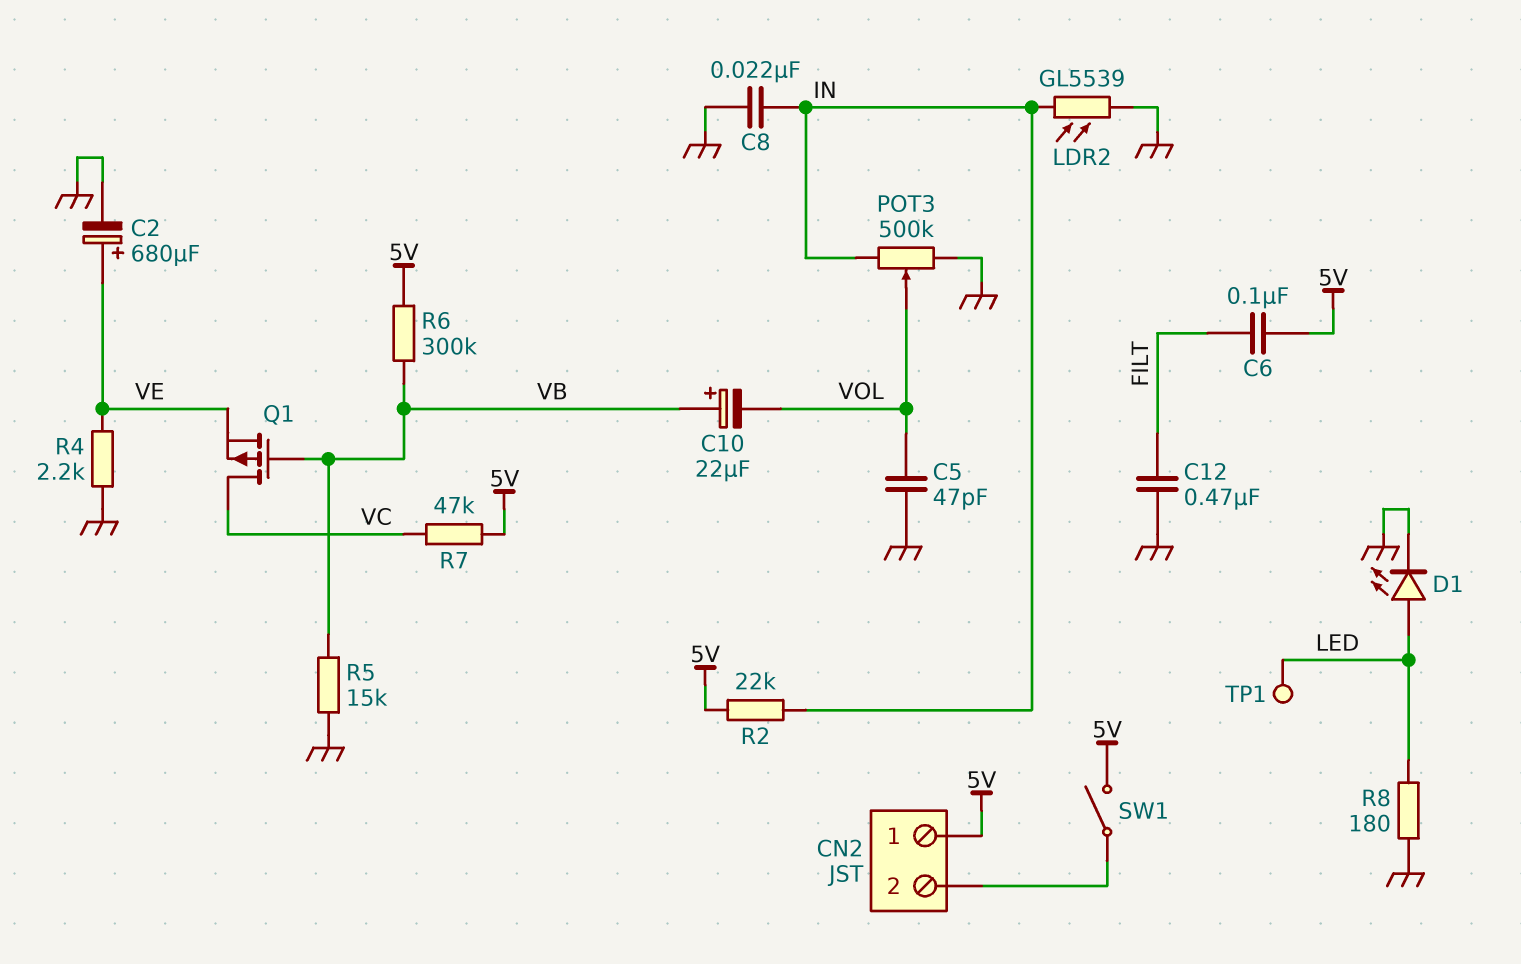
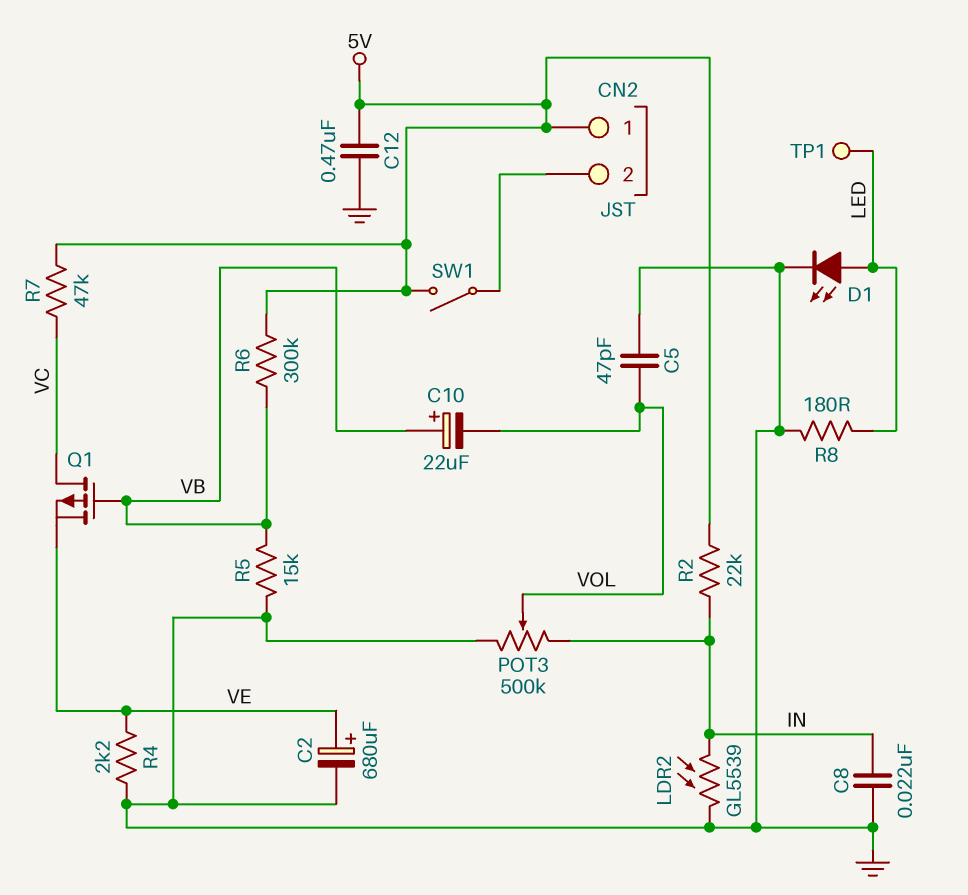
C6: 100nF (5V, FILT) -> none
C12: 470nF (FILT, GND) -> 470nF (5V, GND)

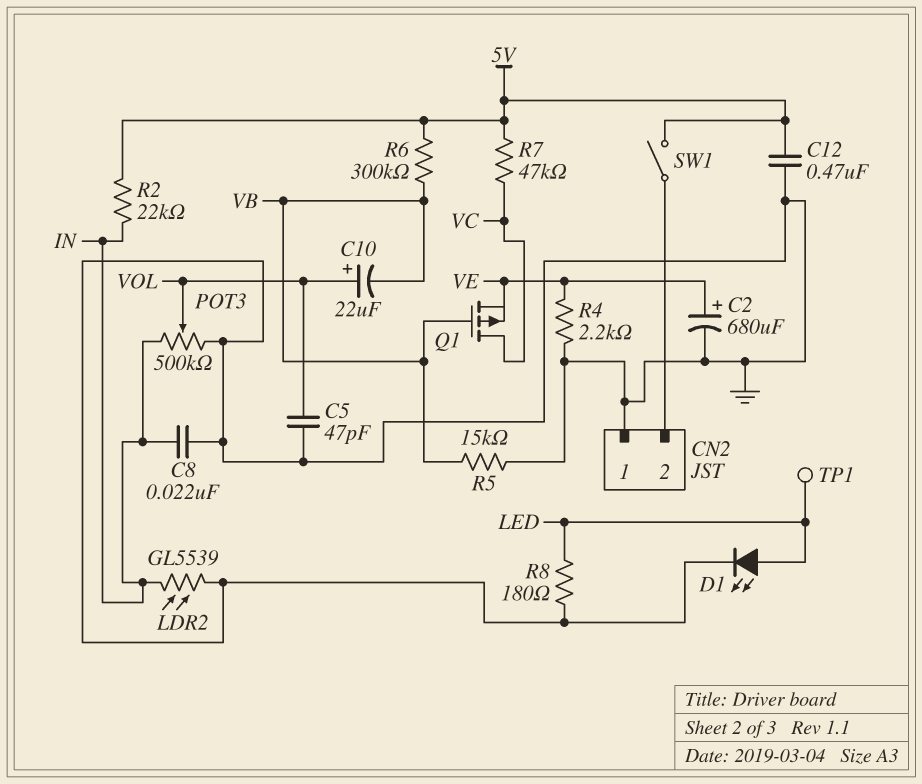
C10: 22uF (plus VB, minus VOL) -> 22uF (plus VOL, minus VB)
CN2 pin 1: 5V -> GND

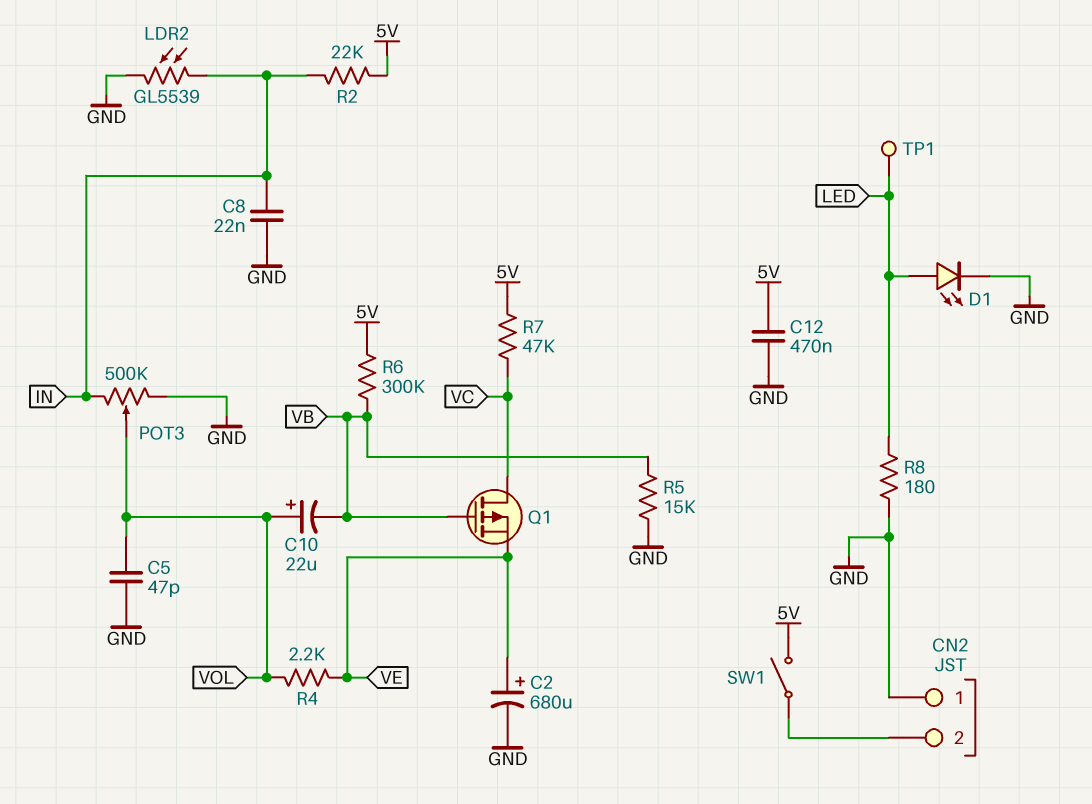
R4: 2.2k (GND, VE) -> 2.2k (VE, VOL)

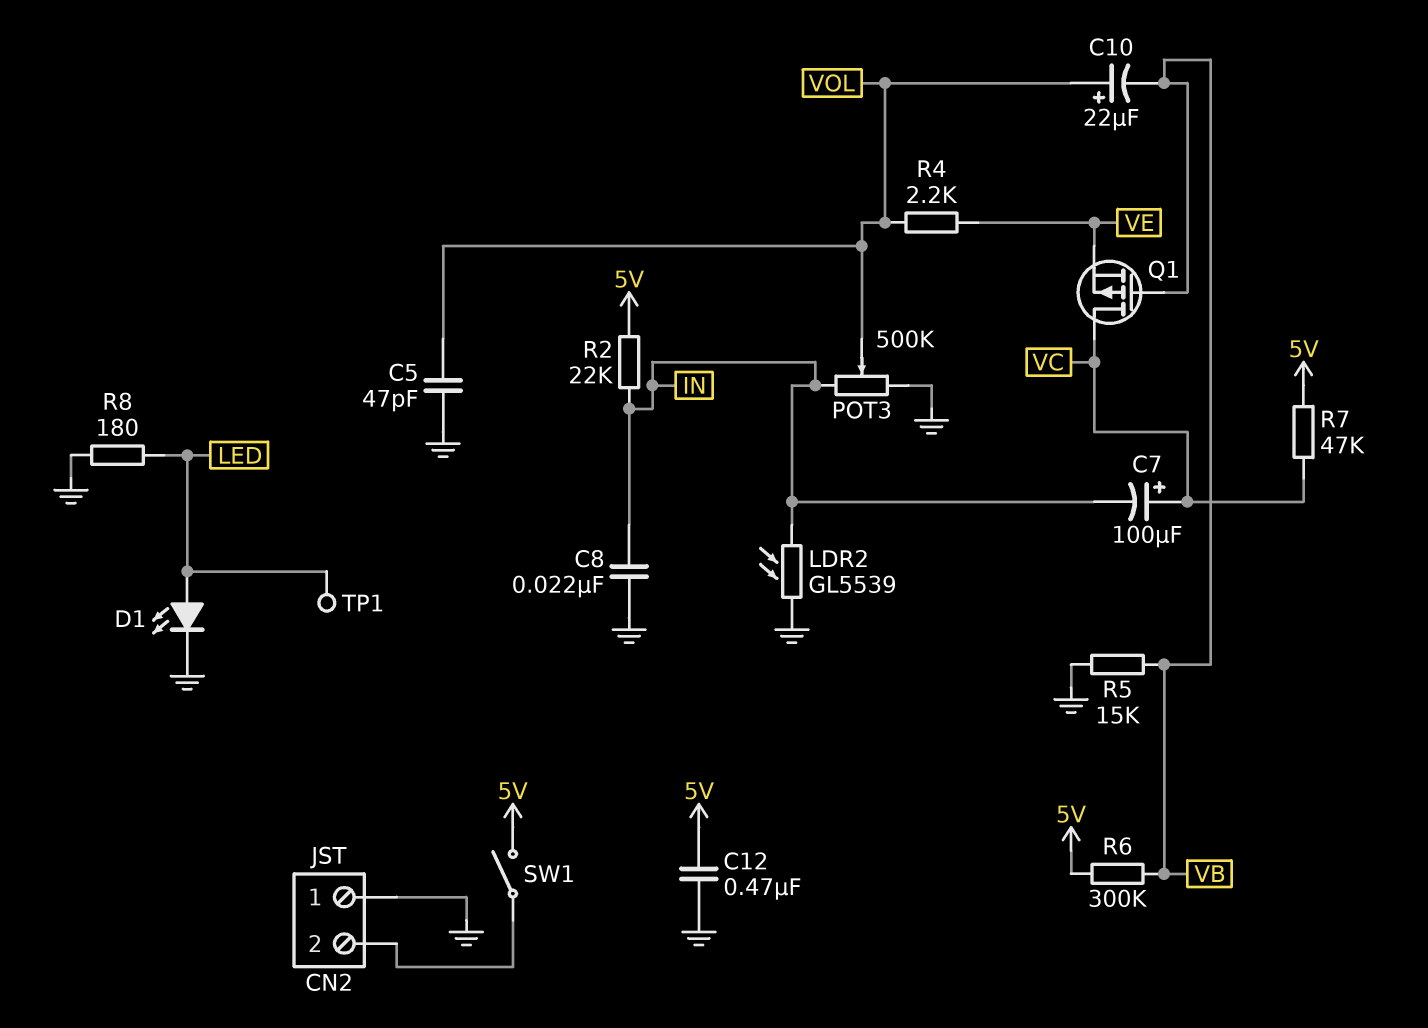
C2: 680uF (plus VE, minus GND) -> none
C7: none -> 100uF (plus VC, minus IN)

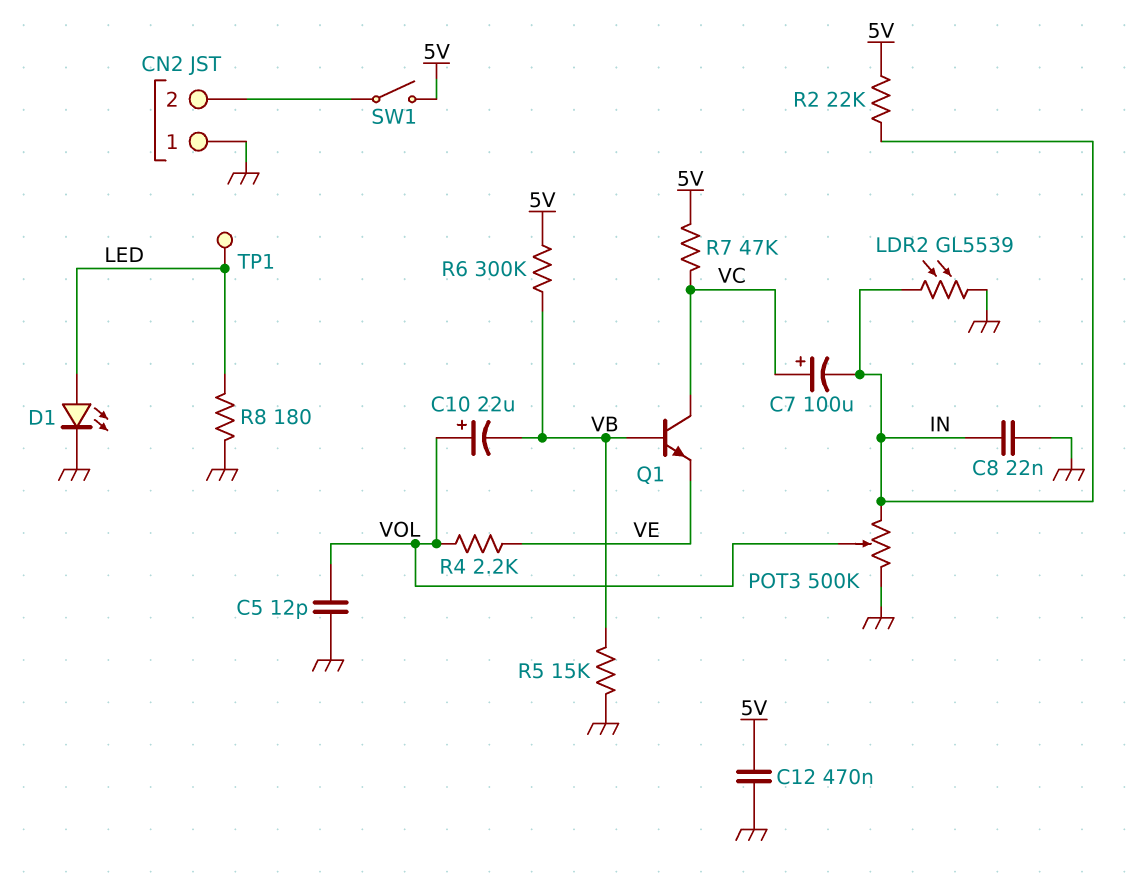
C5: 47pF (GND, VOL) -> 12pF (GND, VOL)
Q1: PMOS (G VB, D VC, S VE) -> NPN (B VB, C VC, E VE)

